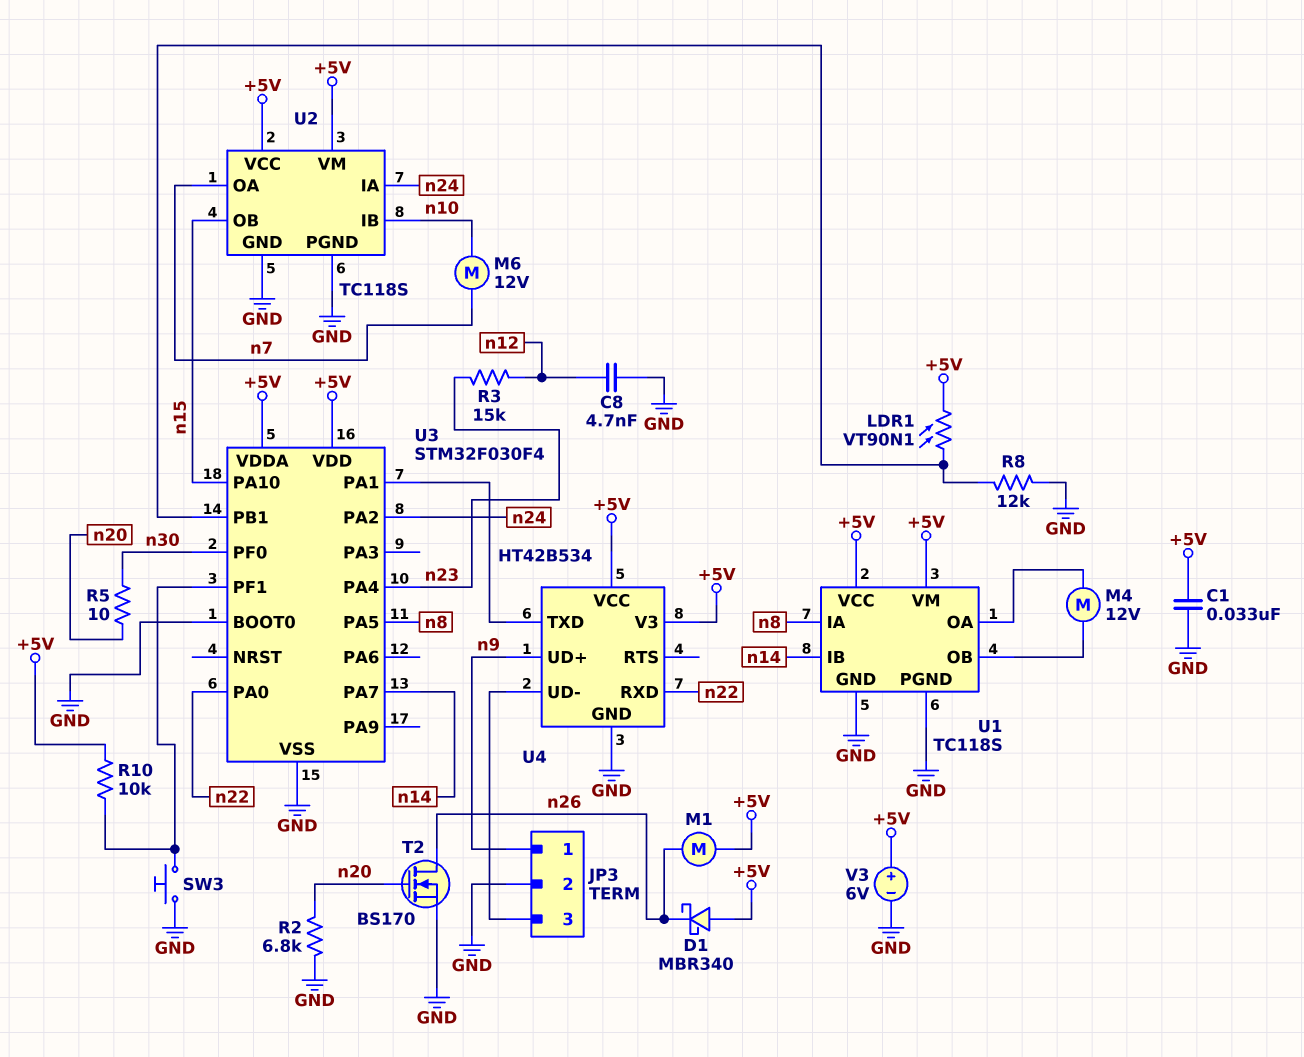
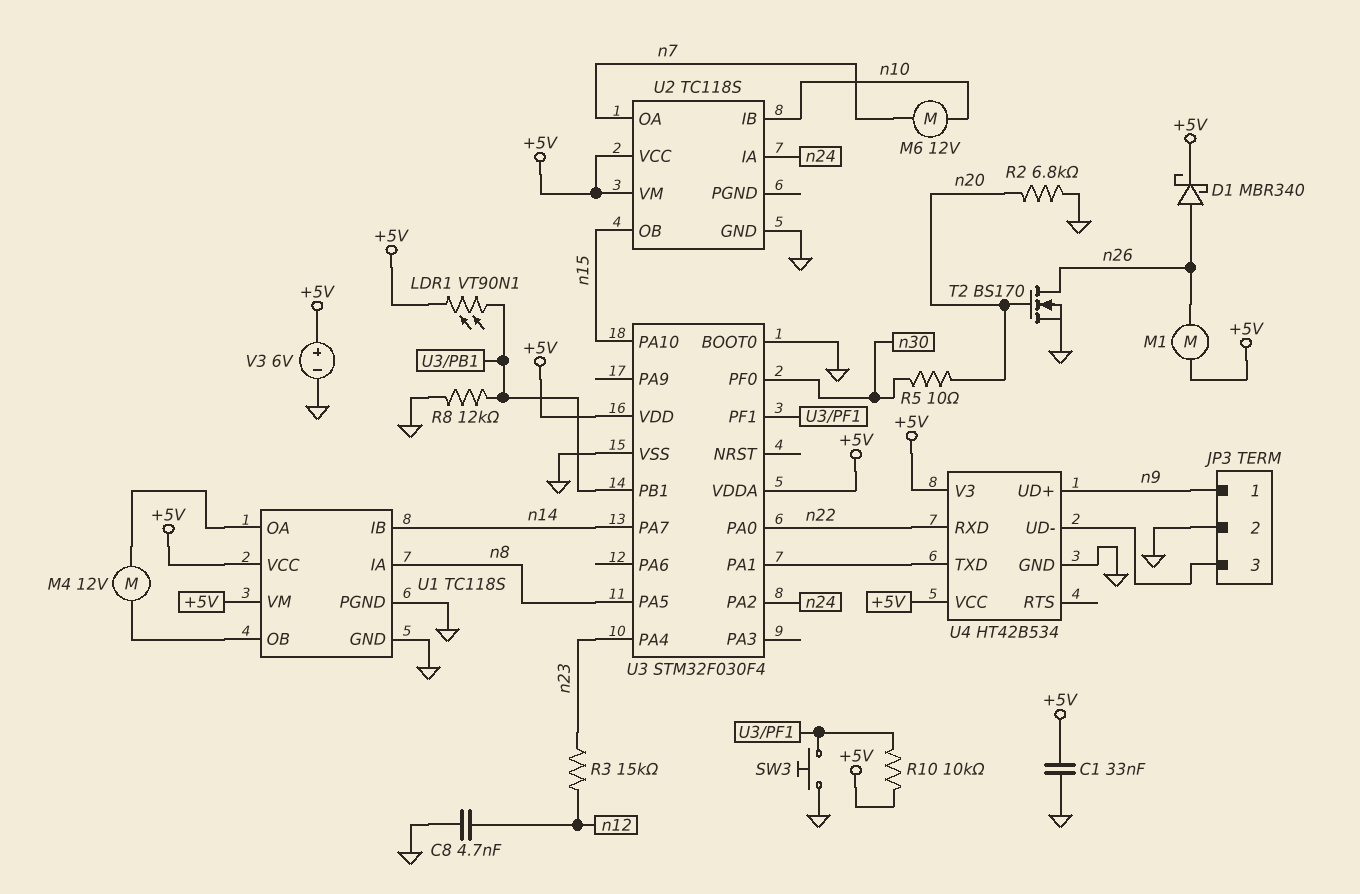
D1: schottky MBR340 (A +5V, K n26) -> schottky MBR340 (A n26, K +5V)
U2 pin PGND: GND -> none

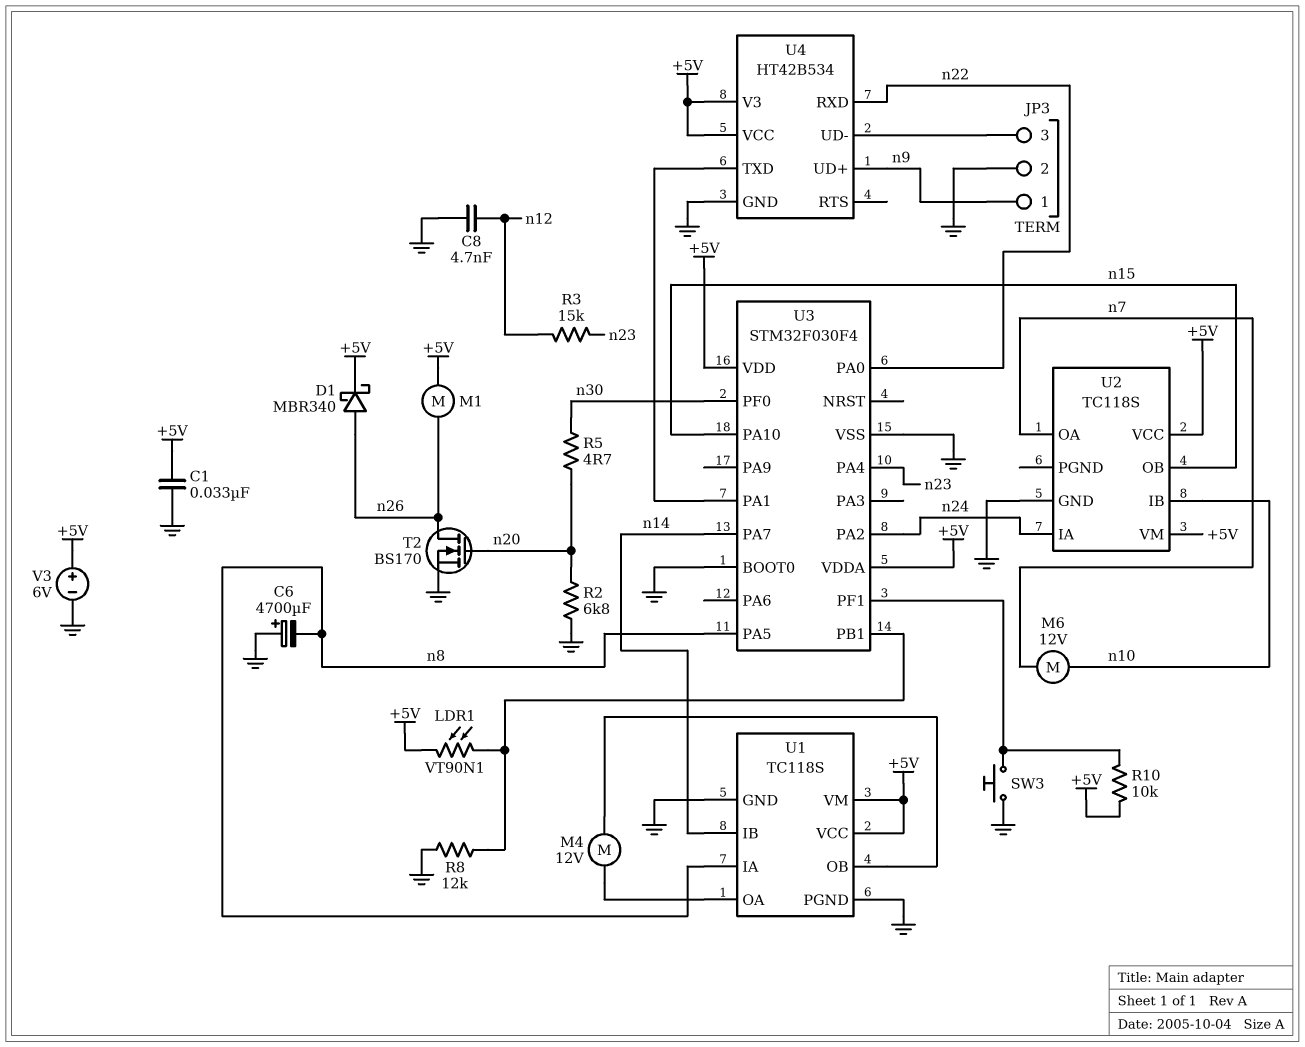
C6: none -> 4700uF (plus GND, minus n8)
R5: 10 (n20, n30) -> 4.7 (n20, n30)

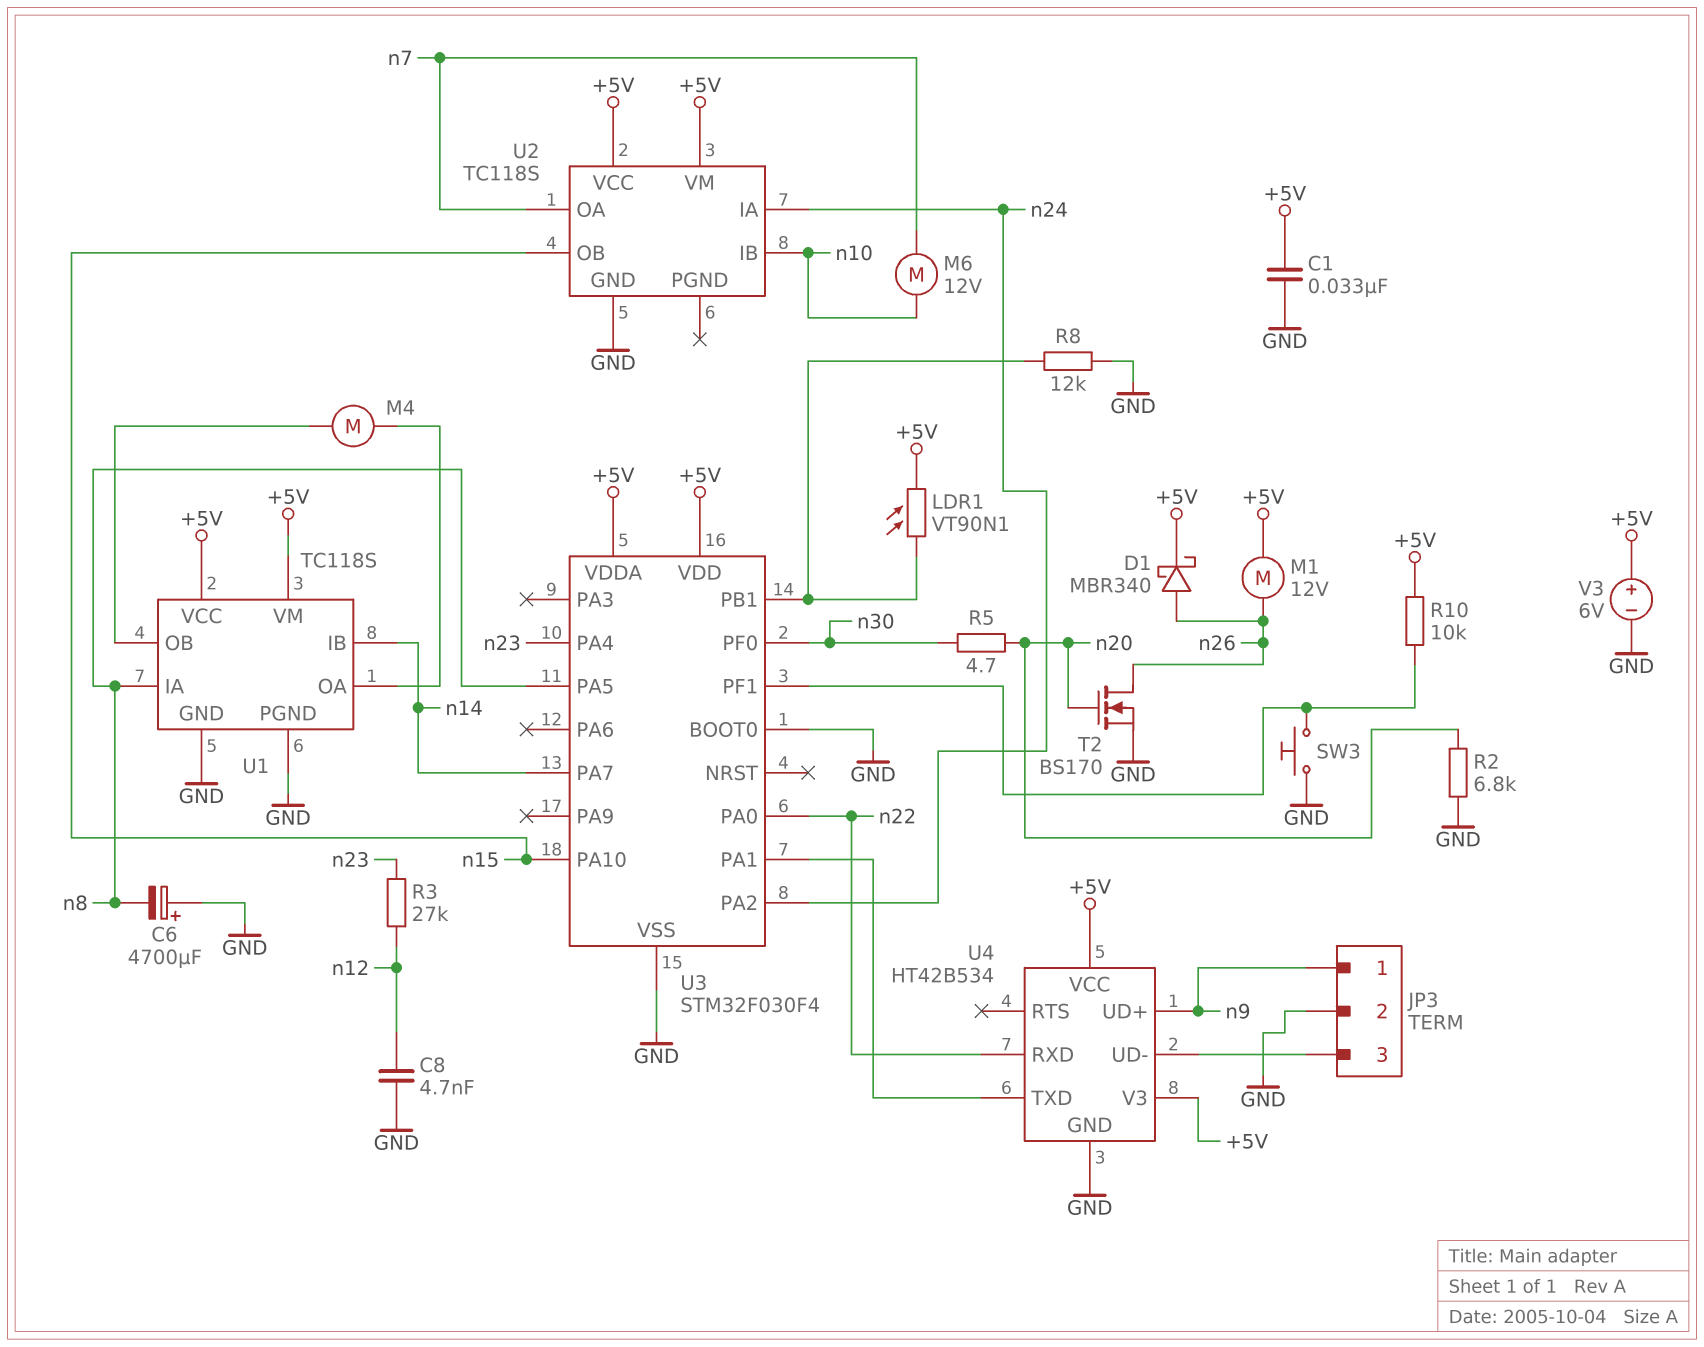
M1: motor (+5V, n26) -> motor 12V (+5V, n26)
M4: motor 12V (U1/OA, U1/OB) -> motor (U1/OA, U1/OB)
R3: 15k (n12, n23) -> 27k (n12, n23)

